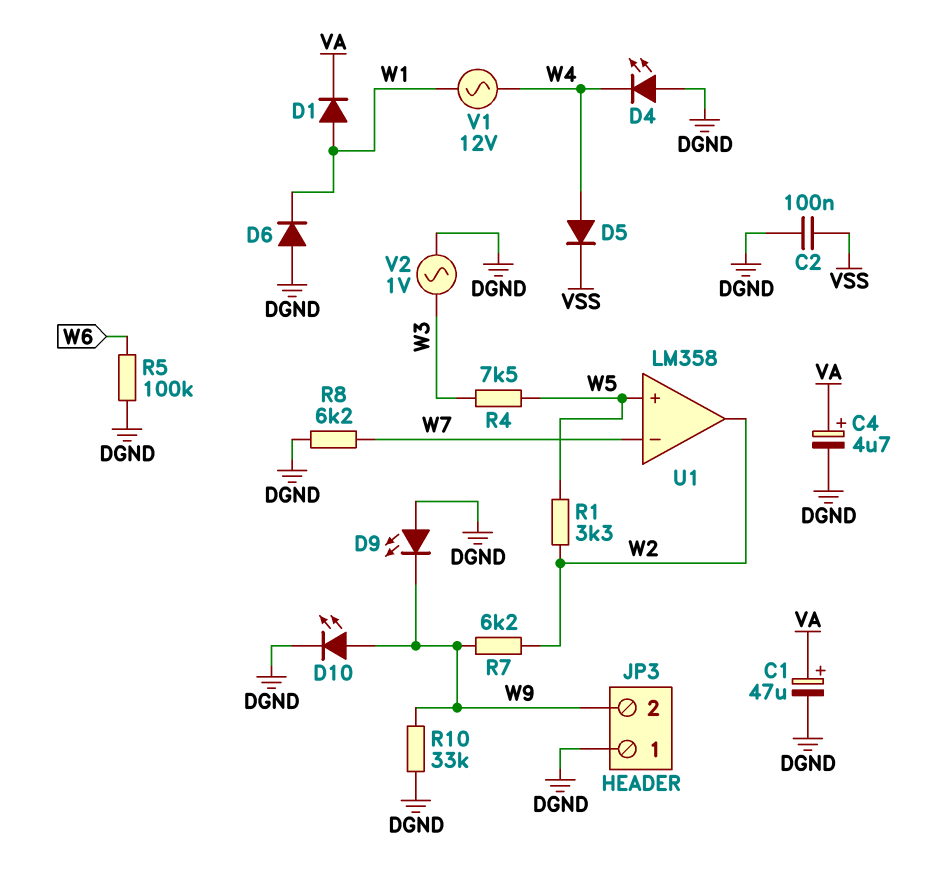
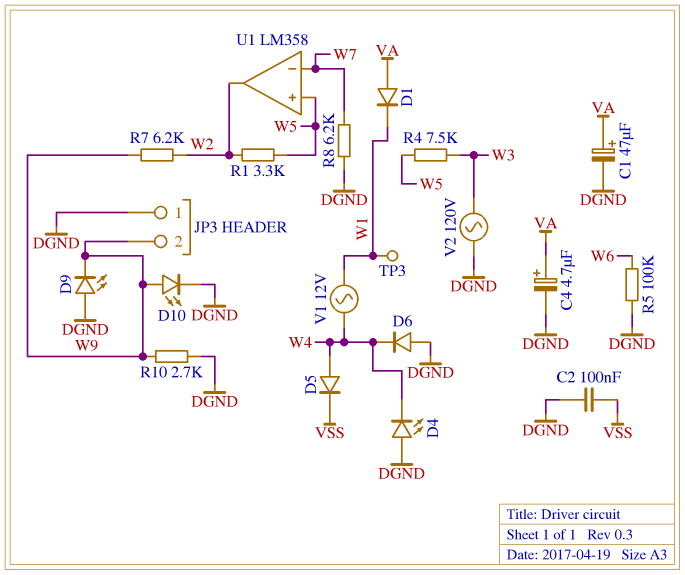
D1: diode (A W1, K VA) -> diode (A VA, K W1)
D6: diode (A DGND, K W1) -> diode (A DGND, K W4)
R10: 33k (DGND, W9) -> 2.7k (DGND, W9)
TP3: none -> test point (W1)
V2: AC 1V (DGND, W3) -> AC 120V (DGND, W3)

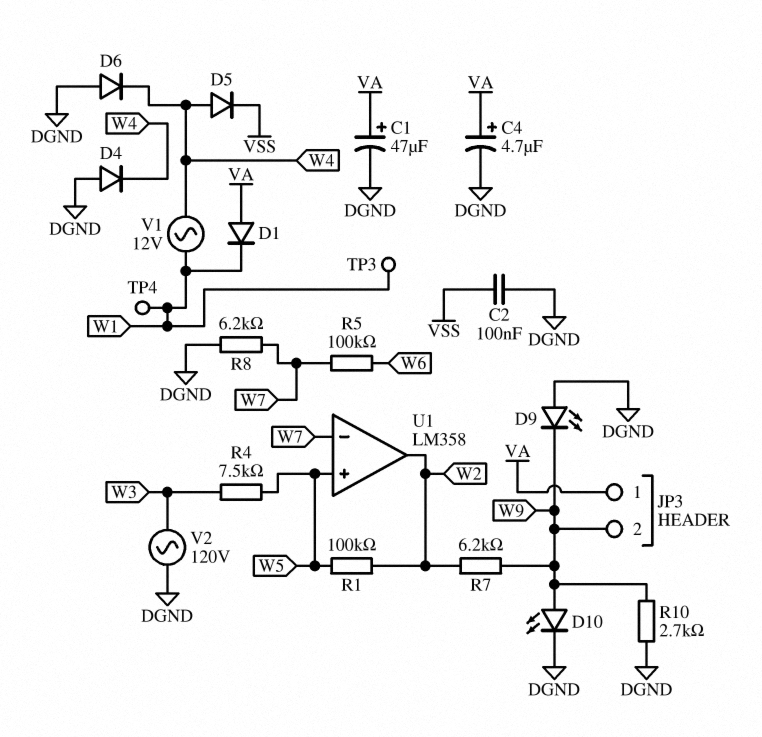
D4: LED (A DGND, K W4) -> diode (A DGND, K W4)
JP3 pin 1: DGND -> VA
R1: 3.3k (W2, W5) -> 100k (W2, W5)
R5: 100k (DGND, W6) -> 100k (W6, W7)
TP4: none -> test point (W1)

